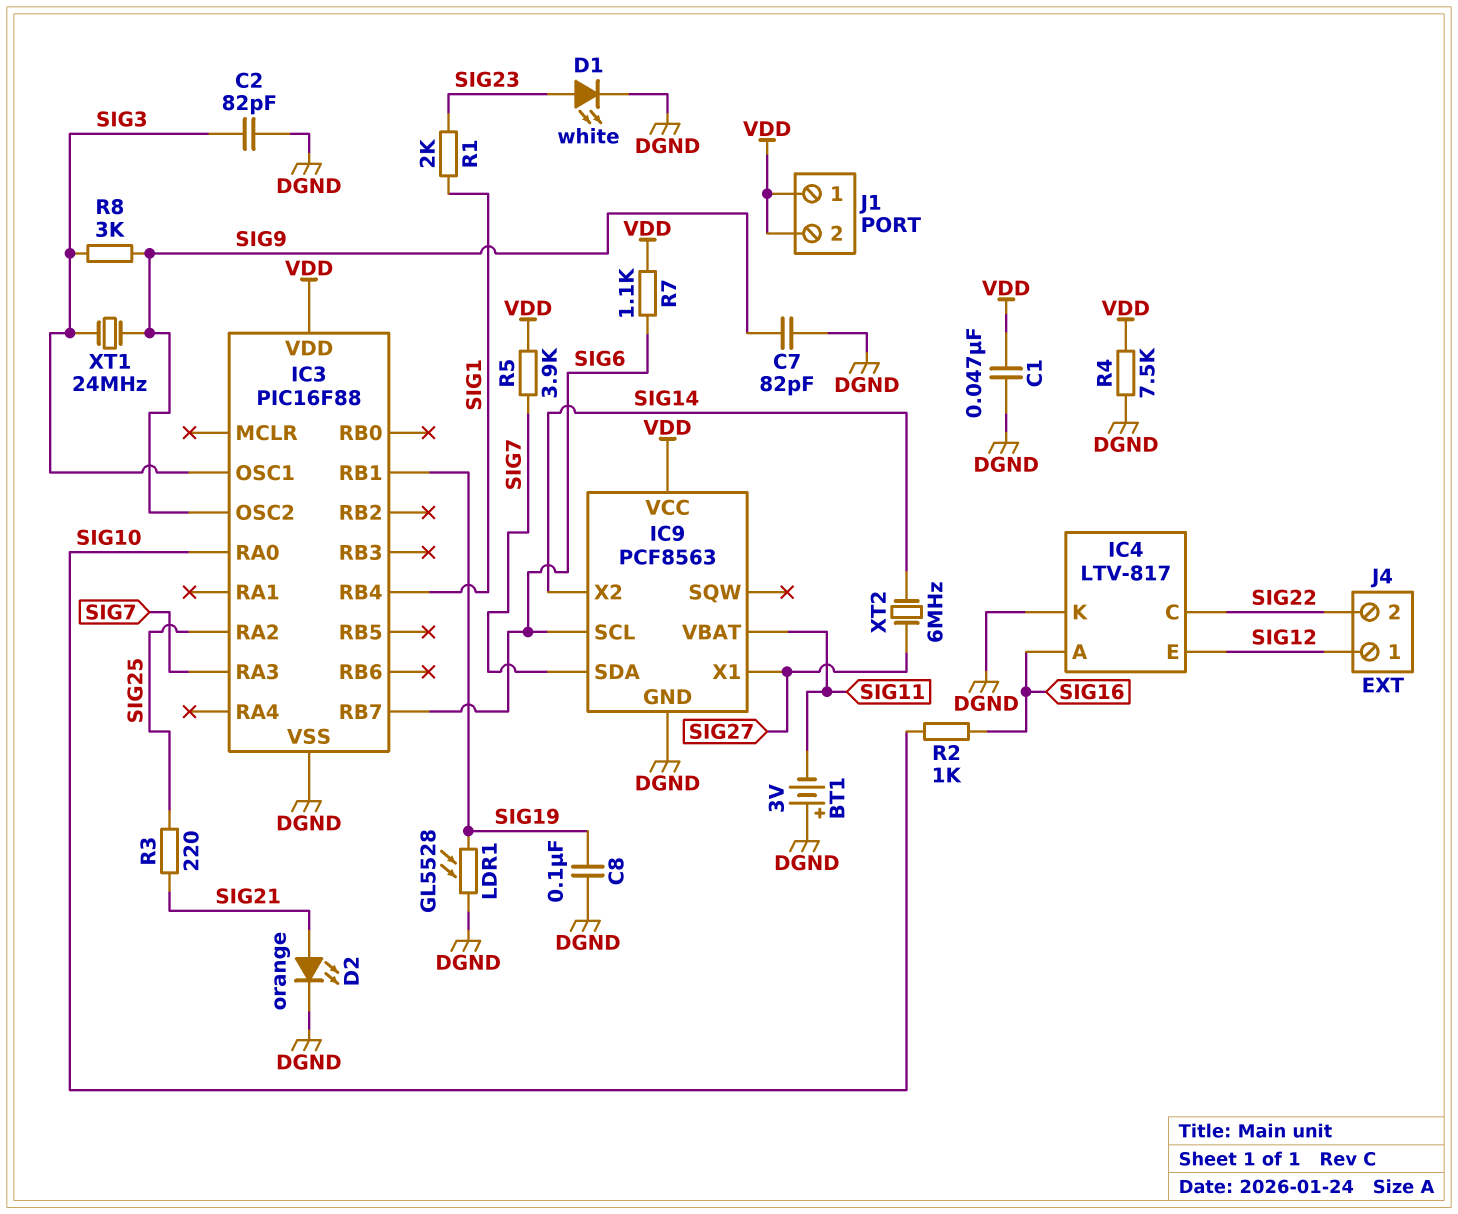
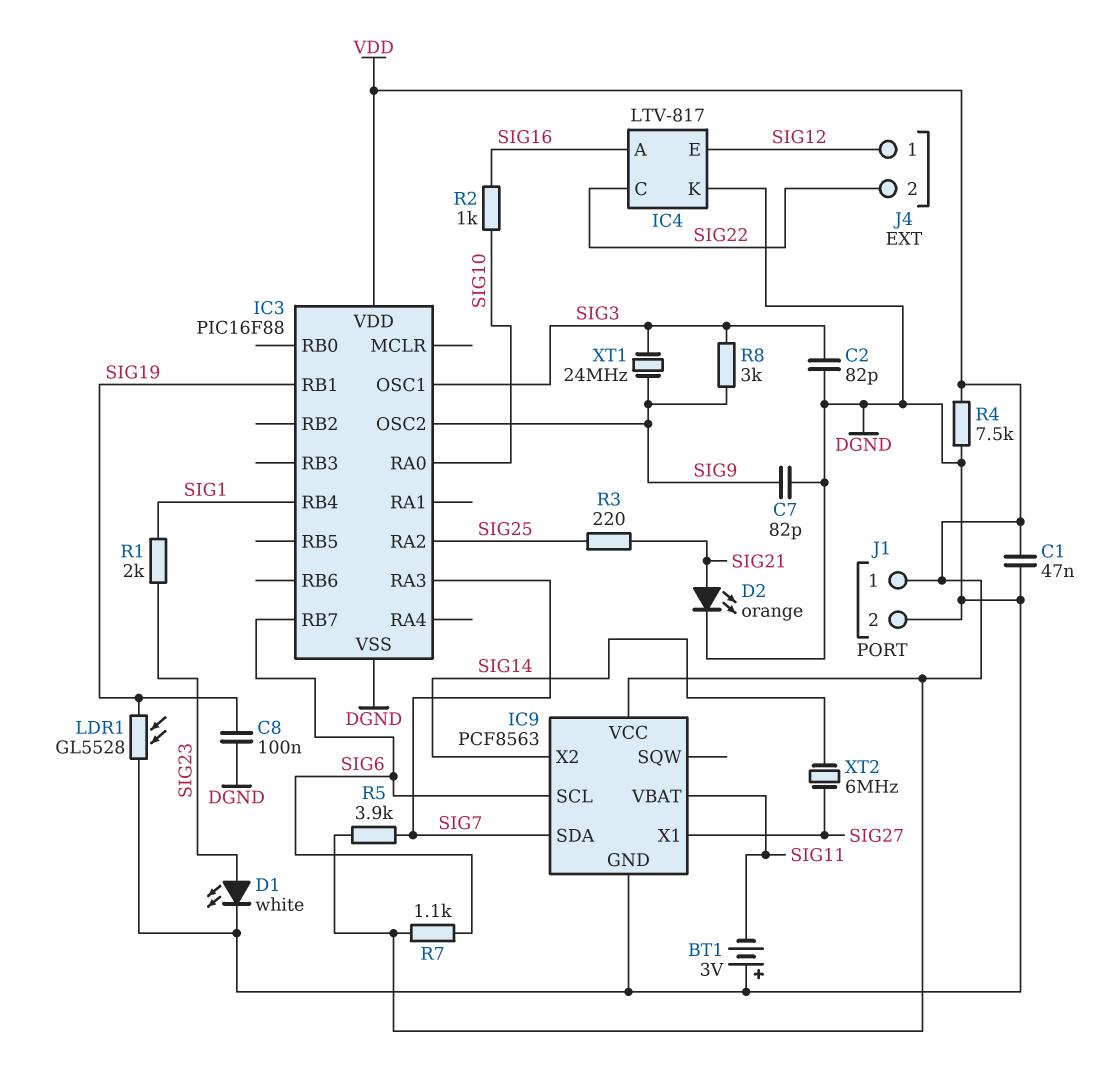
J1 pin 2: VDD -> DGND

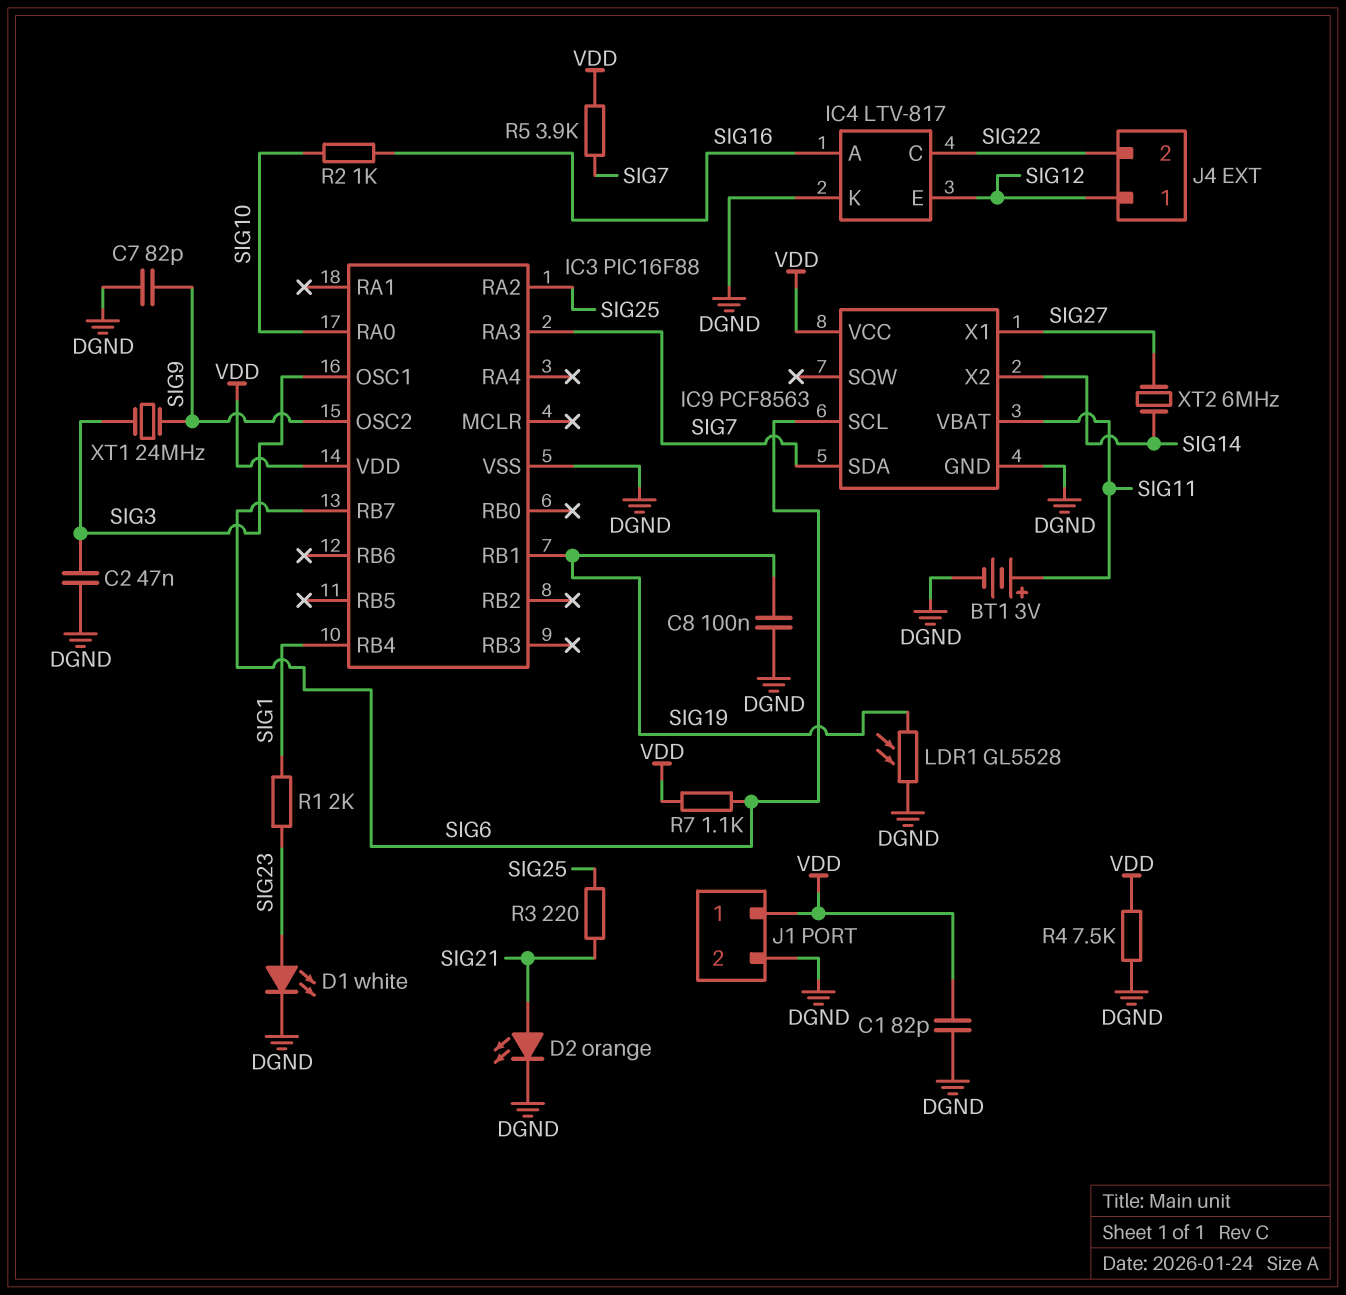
BT1: 3V (plus DGND, minus SIG11) -> 3V (plus SIG11, minus DGND)
C1: 47nF (DGND, VDD) -> 82pF (DGND, VDD)
C2: 82pF (DGND, SIG3) -> 47nF (DGND, SIG3)
R8: 3k (SIG3, SIG9) -> none

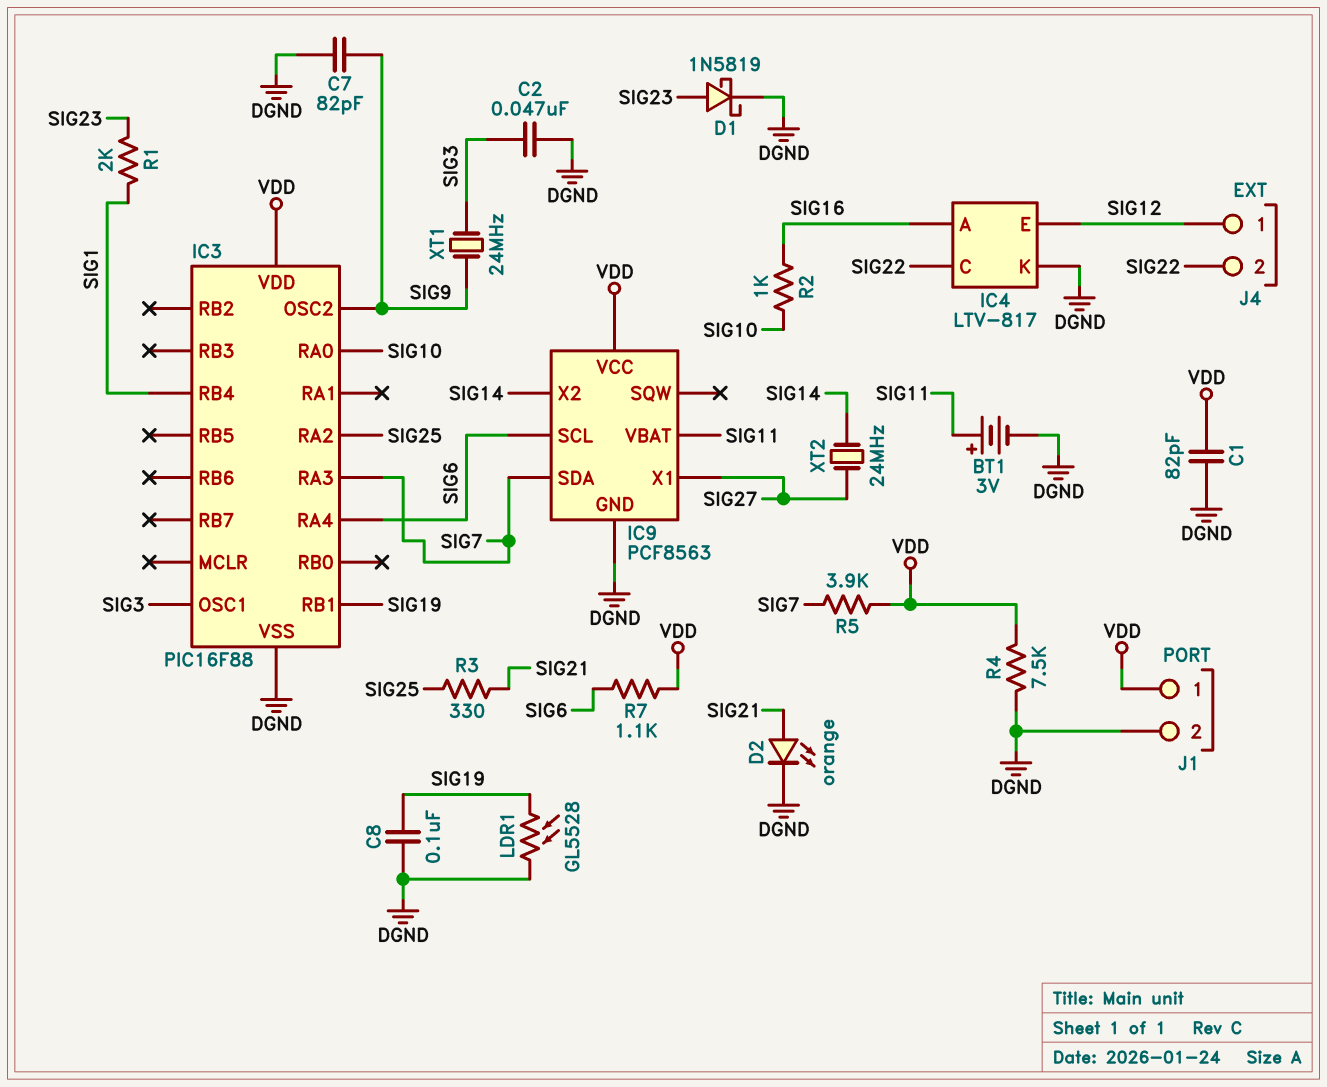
D1: LED white (A SIG23, K DGND) -> schottky 1N5819 (A SIG23, K DGND)
IC3 pin RA4: none -> SIG6
IC3 pin RB7: SIG6 -> none
R3: 220 (SIG21, SIG25) -> 330 (SIG21, SIG25)
XT2: 6MHz (SIG14, SIG27) -> 24MHz (SIG14, SIG27)

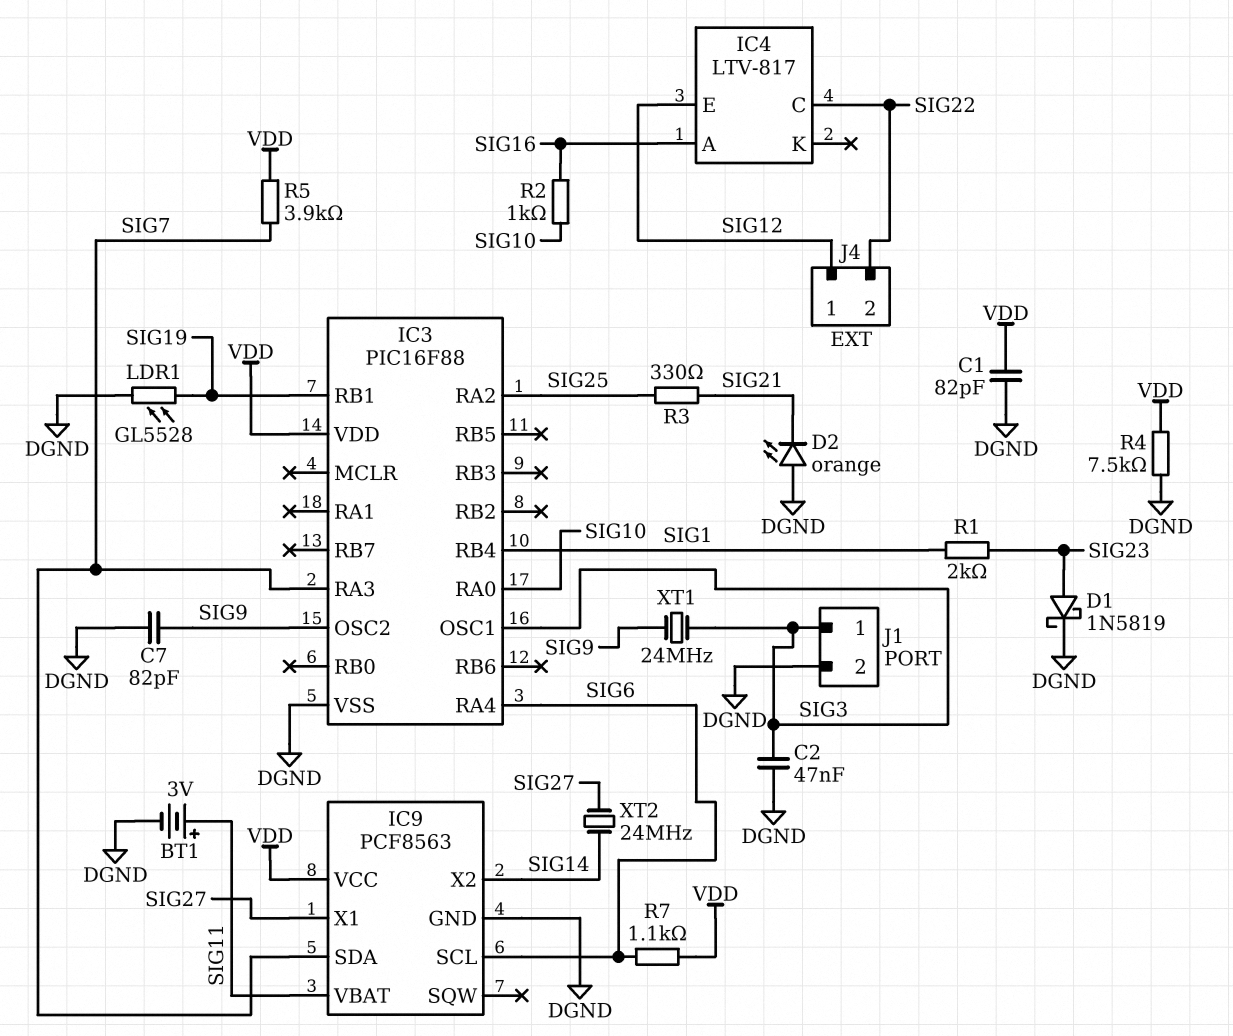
C8: 100nF (DGND, SIG19) -> none
D2: LED orange (A SIG21, K DGND) -> LED orange (A DGND, K SIG21)
IC4 pin K: DGND -> none
J1 pin 1: VDD -> SIG3

